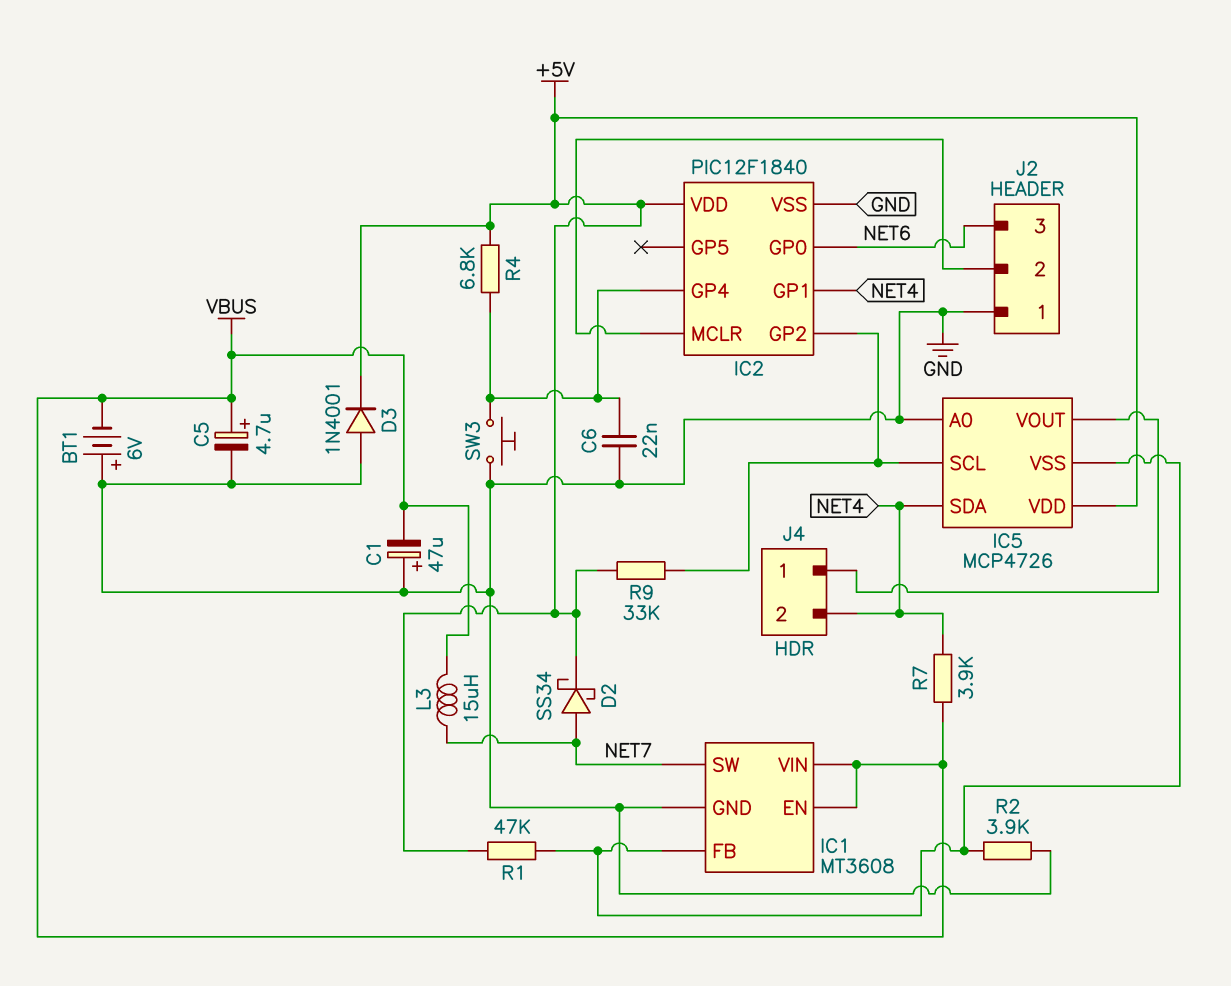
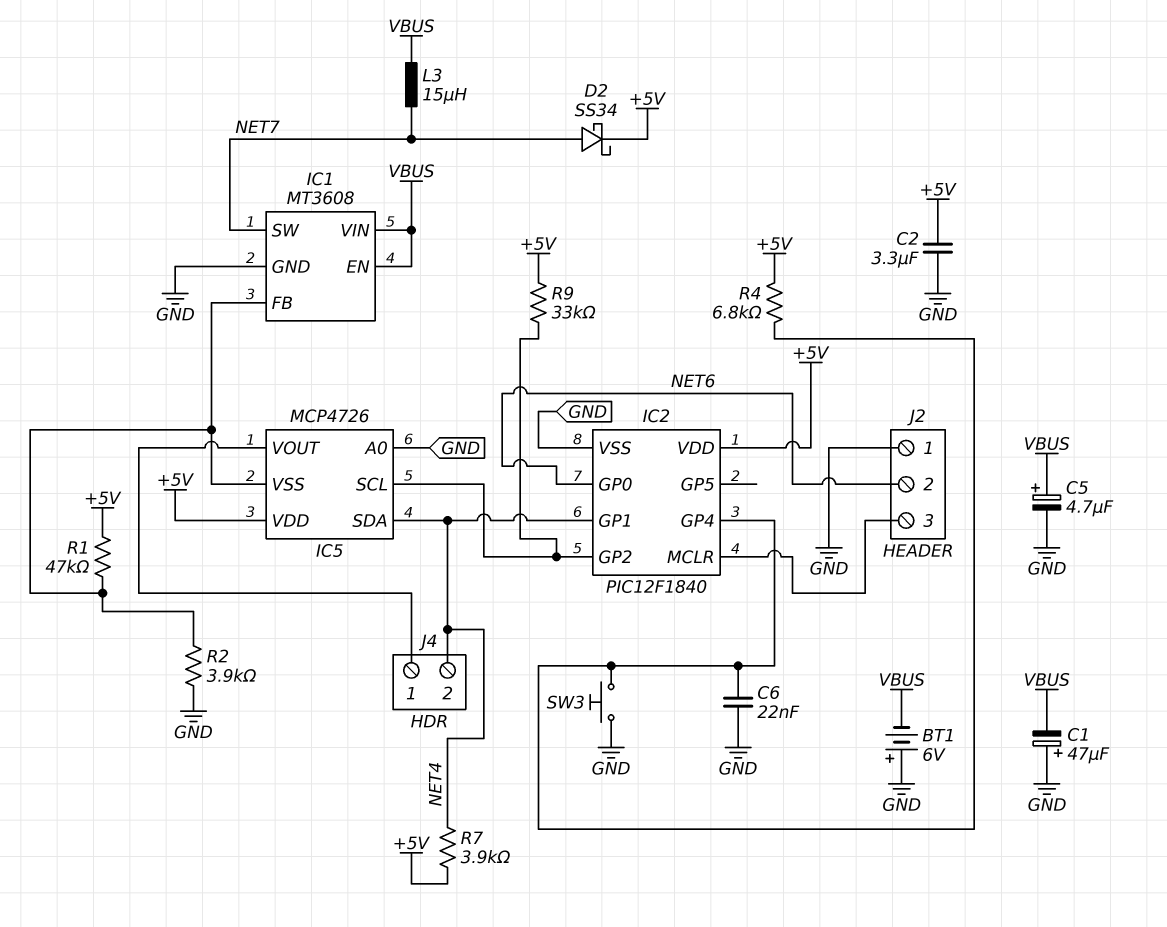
C2: none -> 3.3uF (+5V, GND)
D3: diode 1N4001 (A GND, K +5V) -> none
J2 pin 2: IC2/MCLR -> NET6
J2 pin 3: NET6 -> IC2/MCLR
R7: 3.9k (NET4, VBUS) -> 3.9k (+5V, NET4)

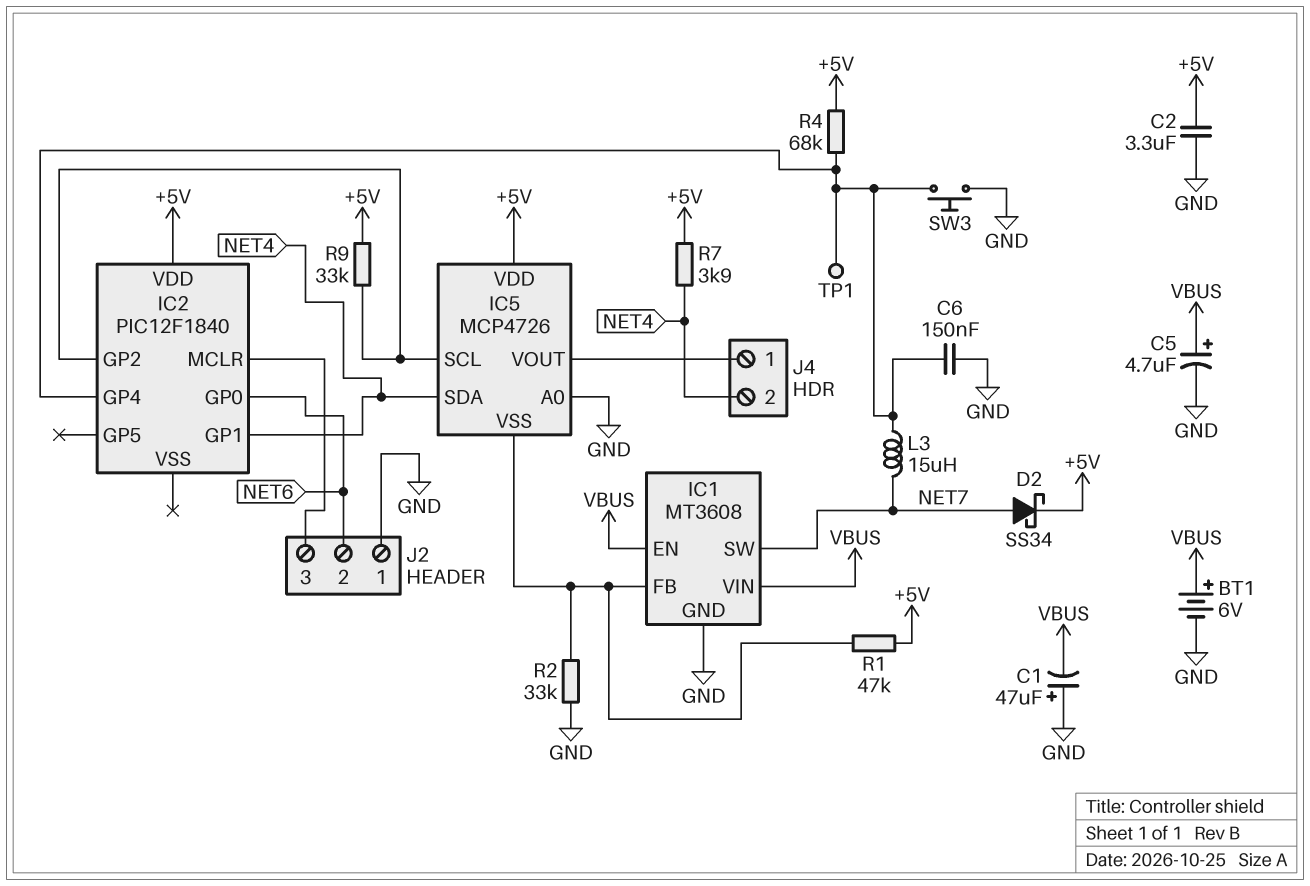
BT1: 6V (plus GND, minus VBUS) -> 6V (plus VBUS, minus GND)
C6: 22nF (GND, IC2/GP4) -> 150nF (GND, IC2/GP4)
IC2 pin VSS: GND -> none
L3: 15uH (NET7, VBUS) -> 15uH (IC2/GP4, NET7)
R2: 3.9k (GND, IC1/FB) -> 33k (GND, IC1/FB)
R4: 6.8k (+5V, IC2/GP4) -> 68k (+5V, IC2/GP4)
TP1: none -> test point (IC2/GP4)

